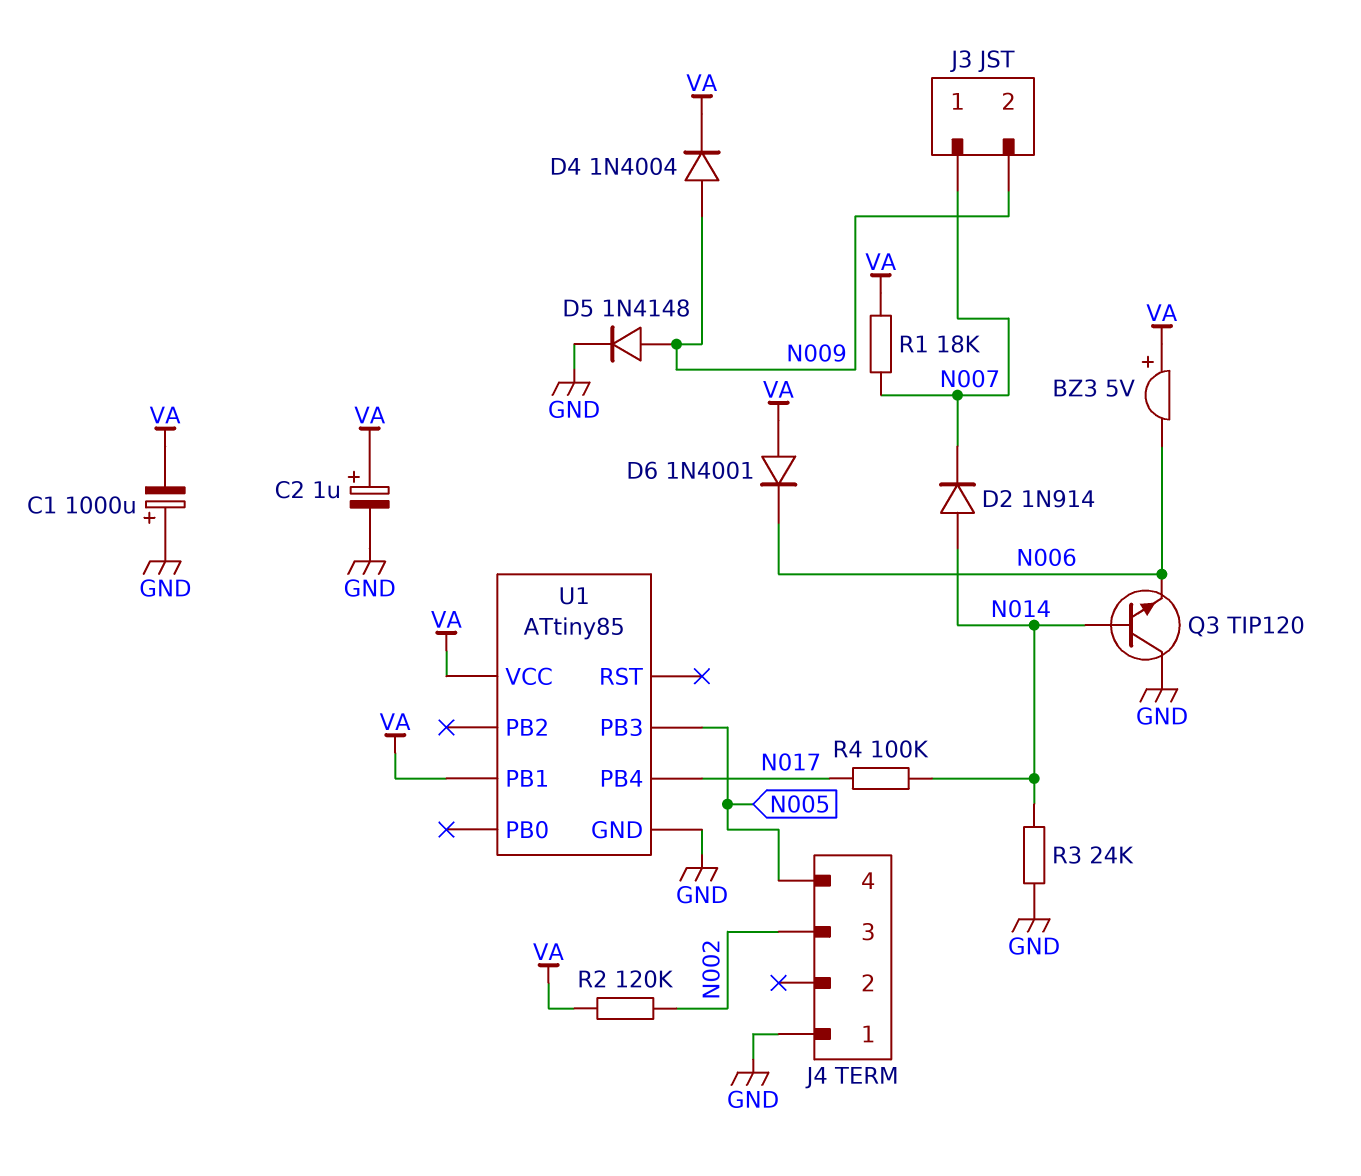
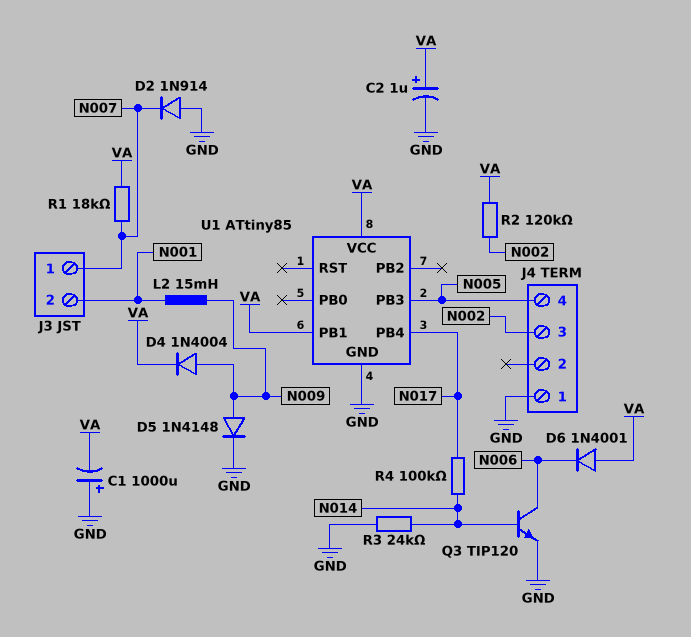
BZ3: buzzer 5V (plus VA, minus N006) -> none
D2: diode 1N914 (A N014, K N007) -> diode 1N914 (A GND, K N007)
J3 pin 2: N009 -> N001
L2: none -> 15mH (N001, N009)
Q3: NPN TIP120 (B N014, C GND, E N006) -> NPN TIP120 (B N014, C N006, E GND)

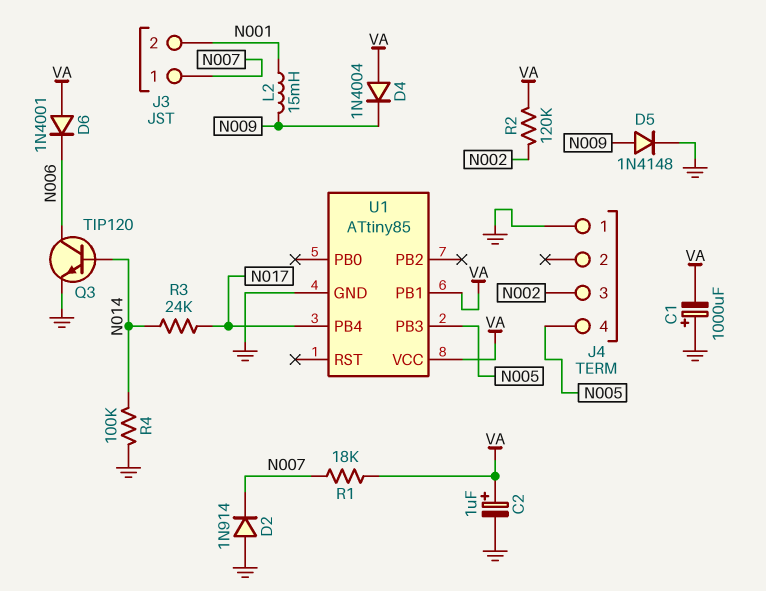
D4: diode 1N4004 (A N009, K VA) -> diode 1N4004 (A VA, K N009)
R3: 24k (GND, N014) -> 24k (N014, N017)
R4: 100k (N014, N017) -> 100k (GND, N014)

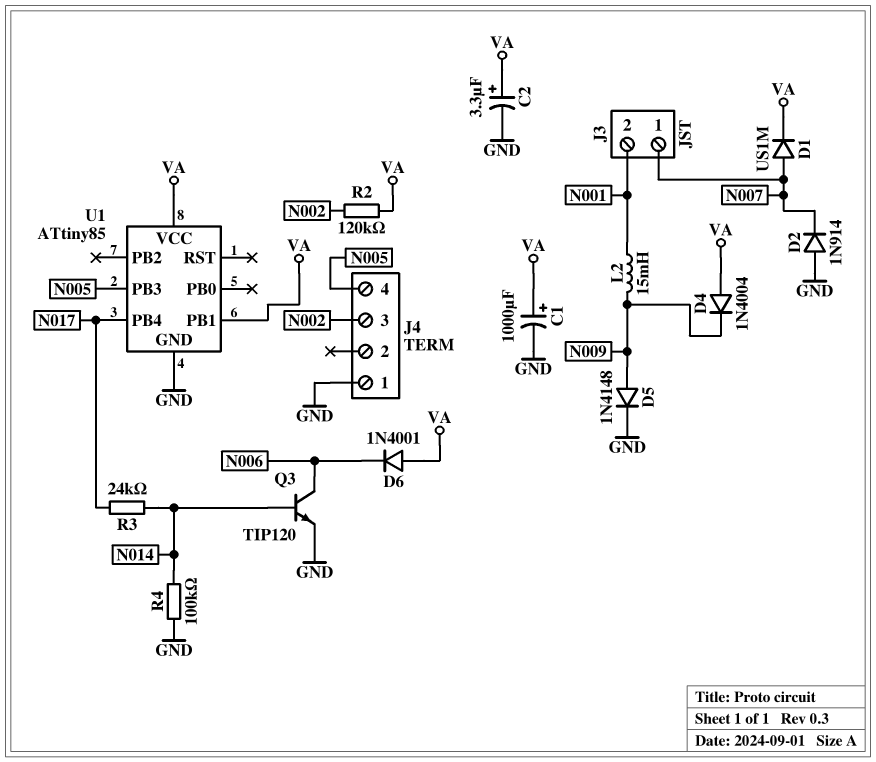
C1: 1000uF (plus GND, minus VA) -> 1000uF (plus VA, minus GND)
C2: 1uF (plus VA, minus GND) -> 3.3uF (plus VA, minus GND)
D1: none -> diode US1M (A N007, K VA)
R1: 18k (N007, VA) -> none

